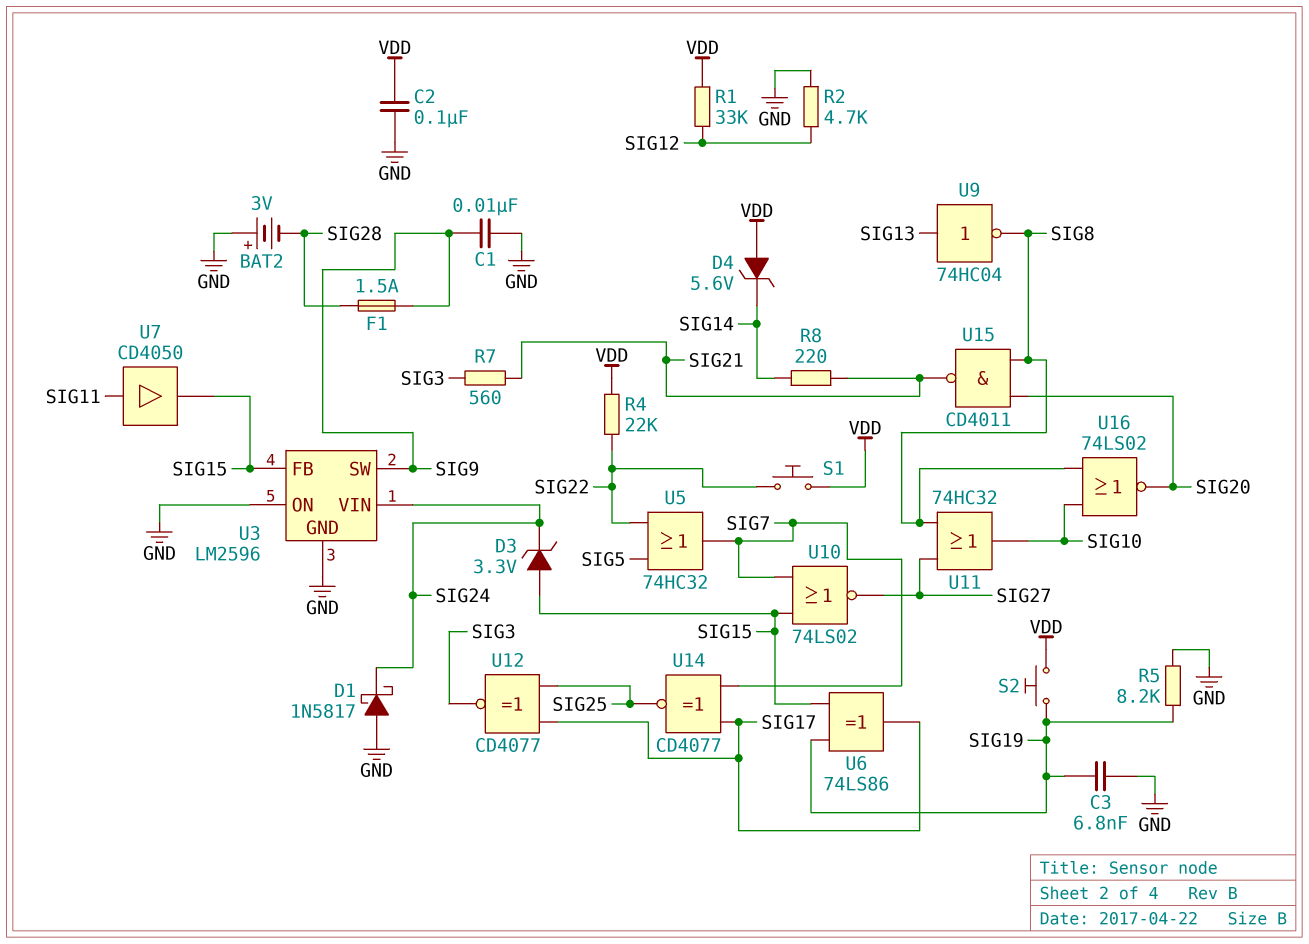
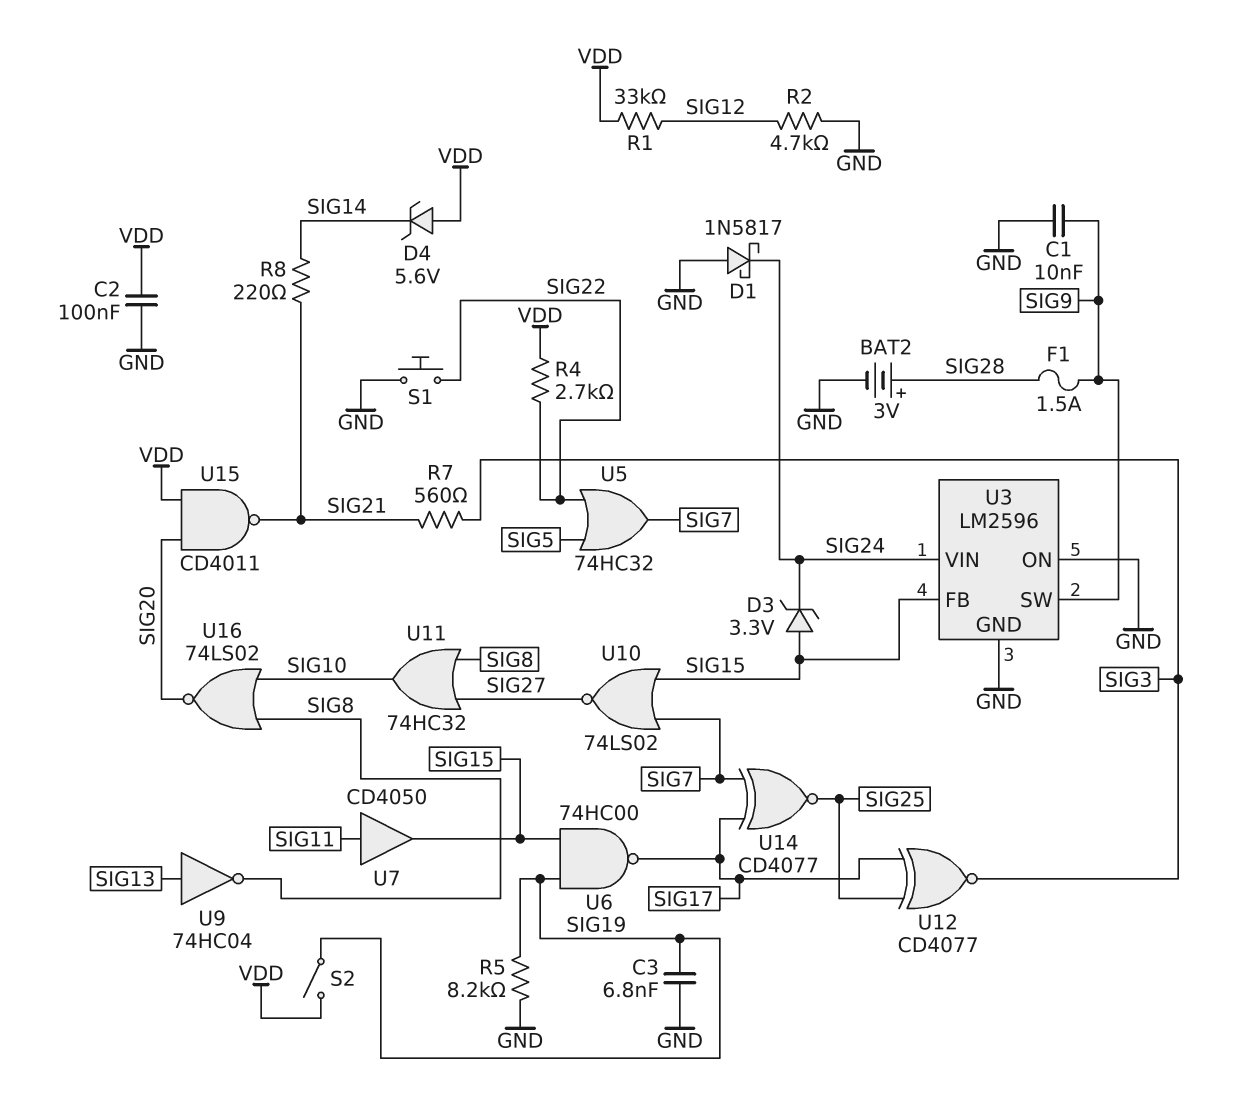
BAT2: 3V (plus GND, minus SIG28) -> 3V (plus SIG28, minus GND)
R4: 22k (SIG22, VDD) -> 2.7k (SIG22, VDD)
S1: button (SIG22, VDD) -> button (GND, SIG22)
S2: button (SIG19, VDD) -> switch (SIG19, VDD)
U6: XOR 74LS86 (in SIG15, in SIG19, out SIG17) -> NAND 74HC00 (in SIG15, in SIG19, out SIG17)
U15: NAND CD4011 (in SIG8, in SIG20, out SIG21) -> NAND CD4011 (in SIG20, in VDD, out SIG21)

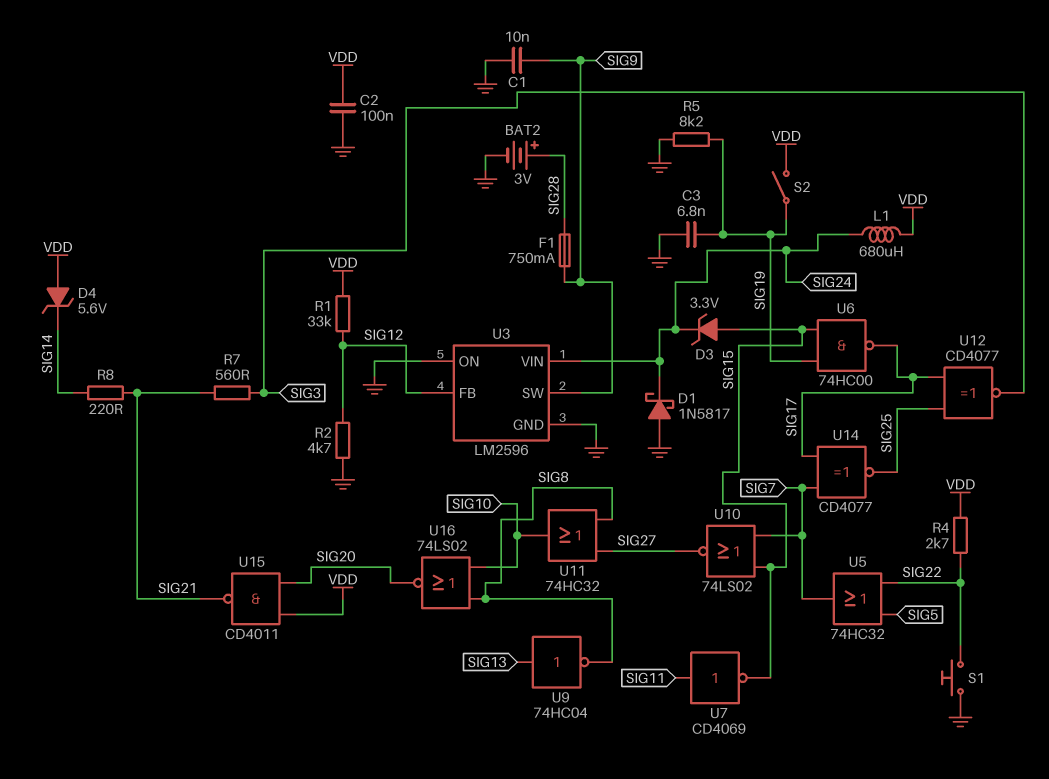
F1: 1.5A (SIG9, SIG28) -> 750mA (SIG9, SIG28)
L1: none -> 680uH (SIG24, VDD)
U3 pin FB: SIG15 -> SIG12
U7: buffer CD4050 (in SIG11, out SIG15) -> NOT CD4069 (in SIG11, out SIG15)

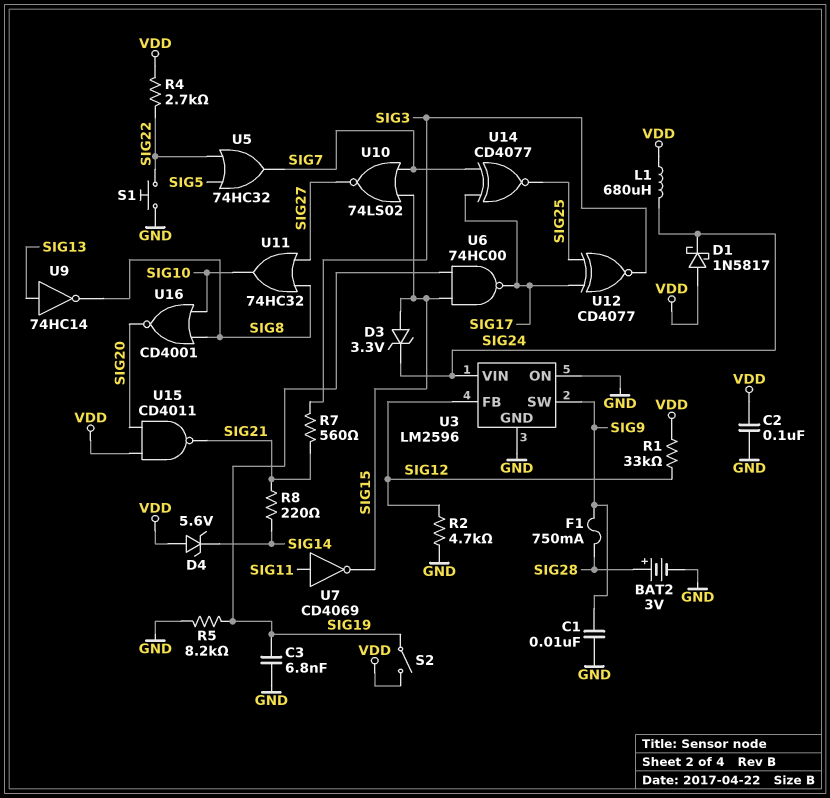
D1: schottky 1N5817 (A GND, K SIG24) -> schottky 1N5817 (A VDD, K SIG24)
U9: NOT 74HC04 (in SIG13, out SIG8) -> NOT 74HC14 (in SIG13, out SIG8)
U16: NOR 74LS02 (in SIG8, in SIG10, out SIG20) -> NOR CD4001 (in SIG8, in SIG10, out SIG20)

